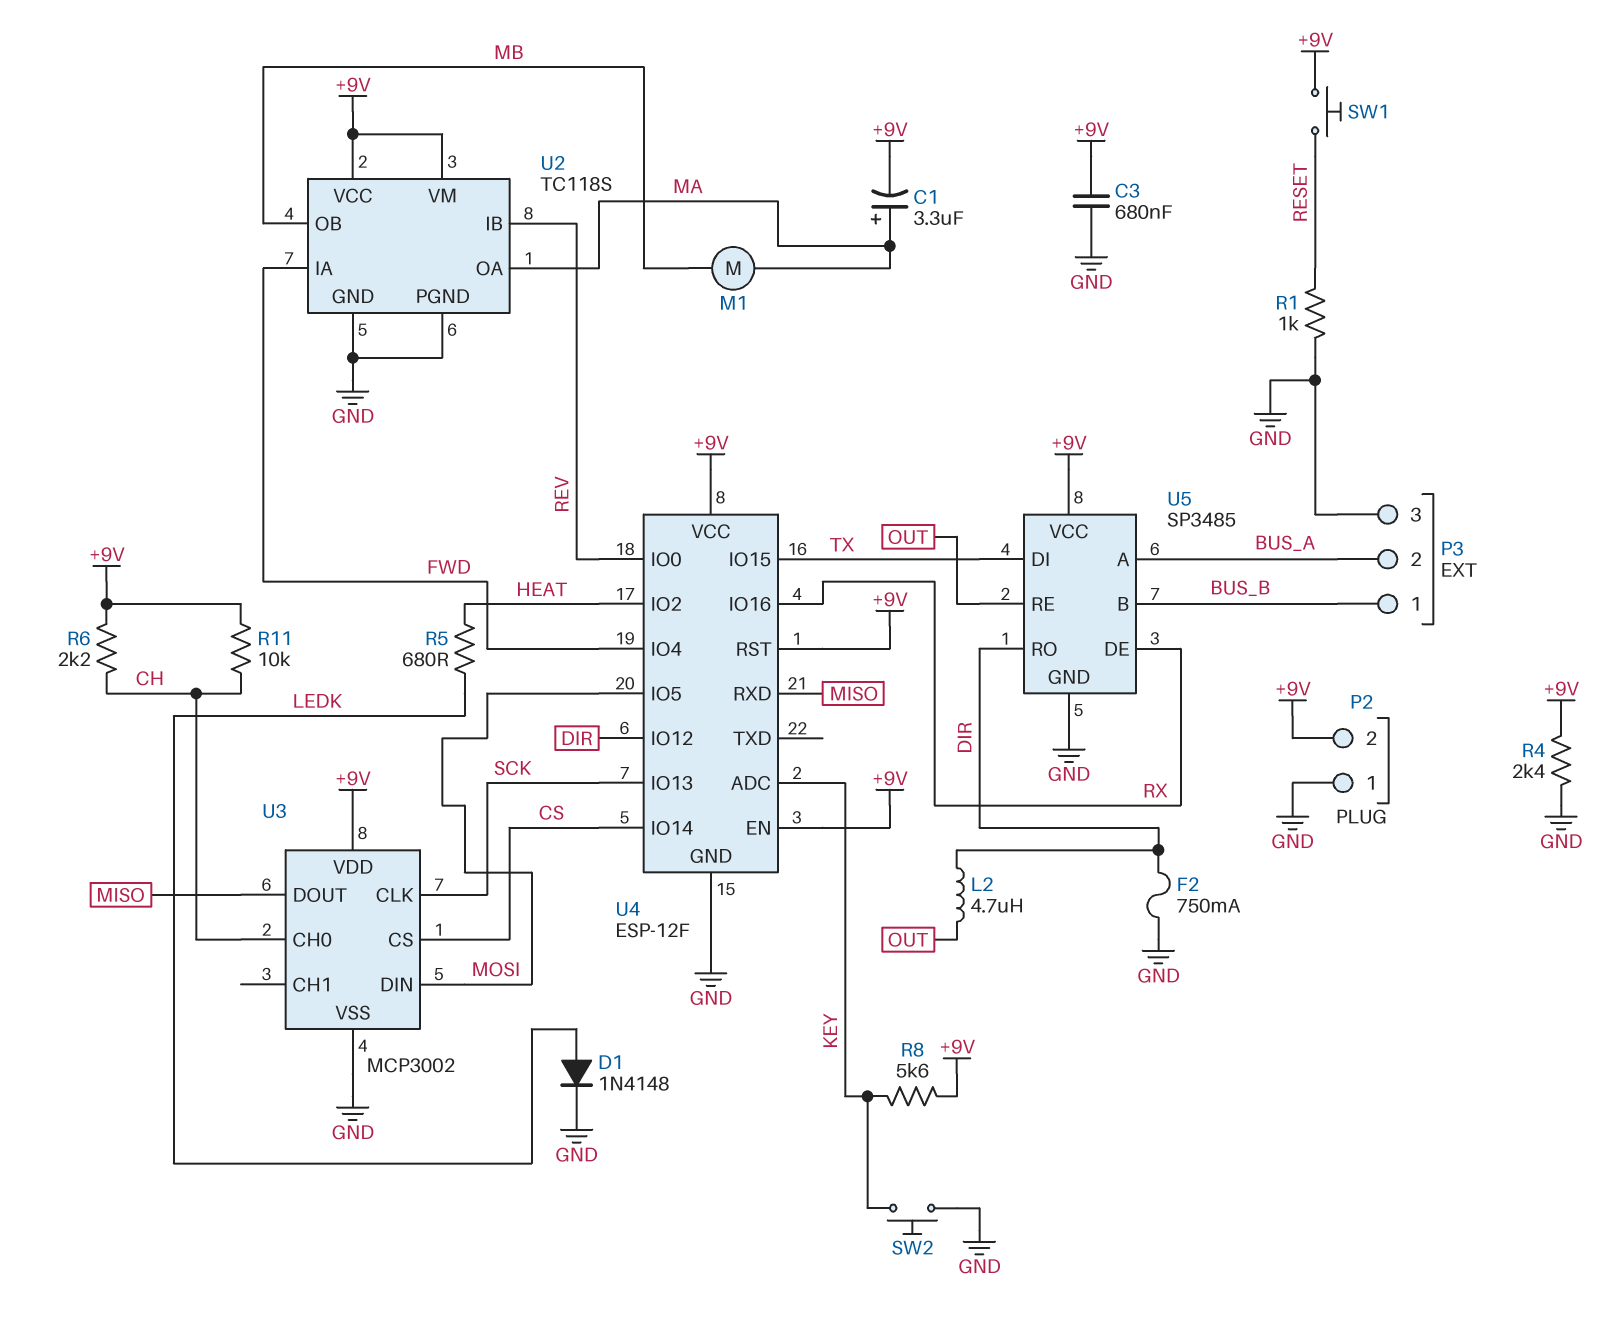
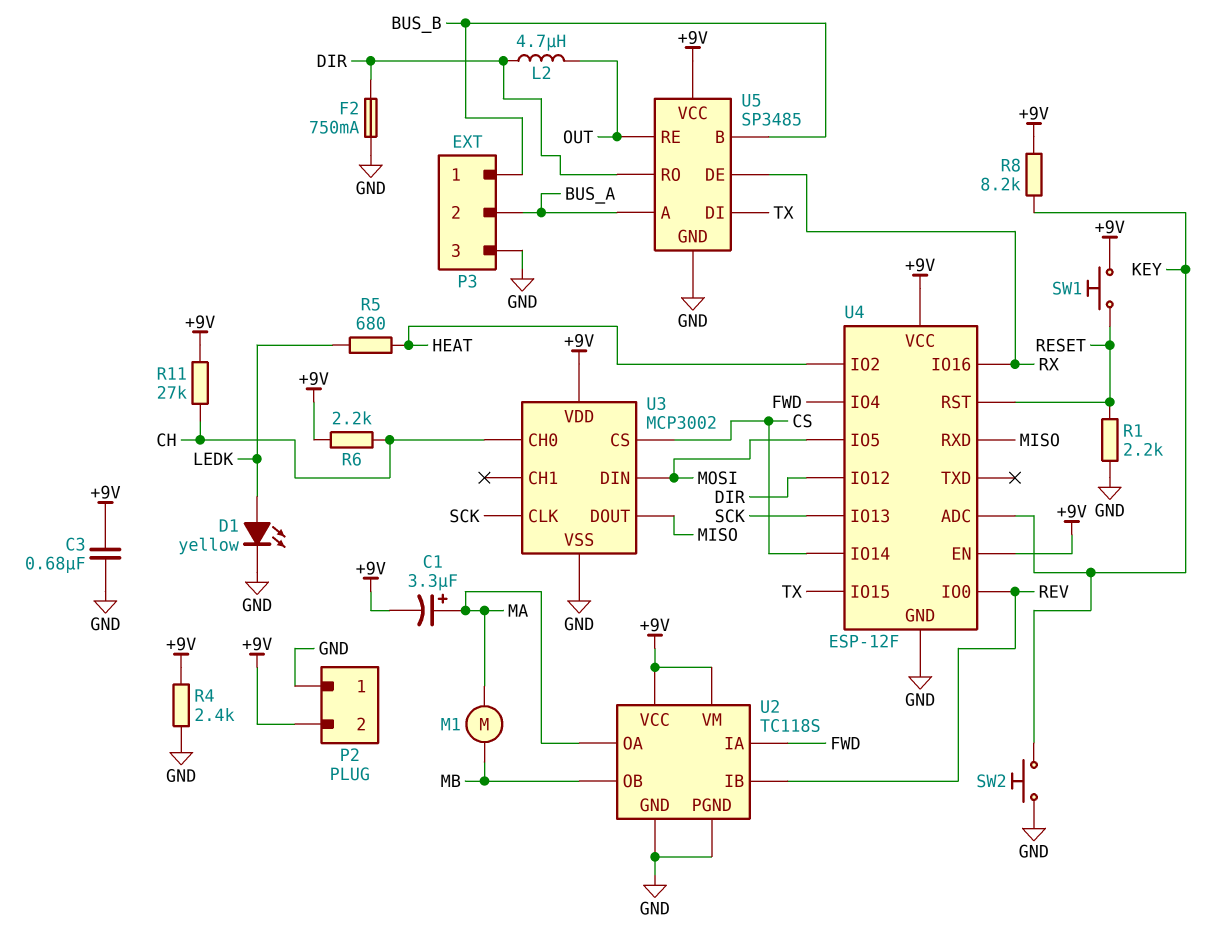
D1: diode 1N4148 (A LEDK, K GND) -> LED yellow (A LEDK, K GND)
R1: 1k (GND, RESET) -> 2.2k (GND, RESET)
R8: 5.6k (+9V, KEY) -> 8.2k (+9V, KEY)
R11: 10k (+9V, CH) -> 27k (+9V, CH)
U4 pin RST: +9V -> RESET

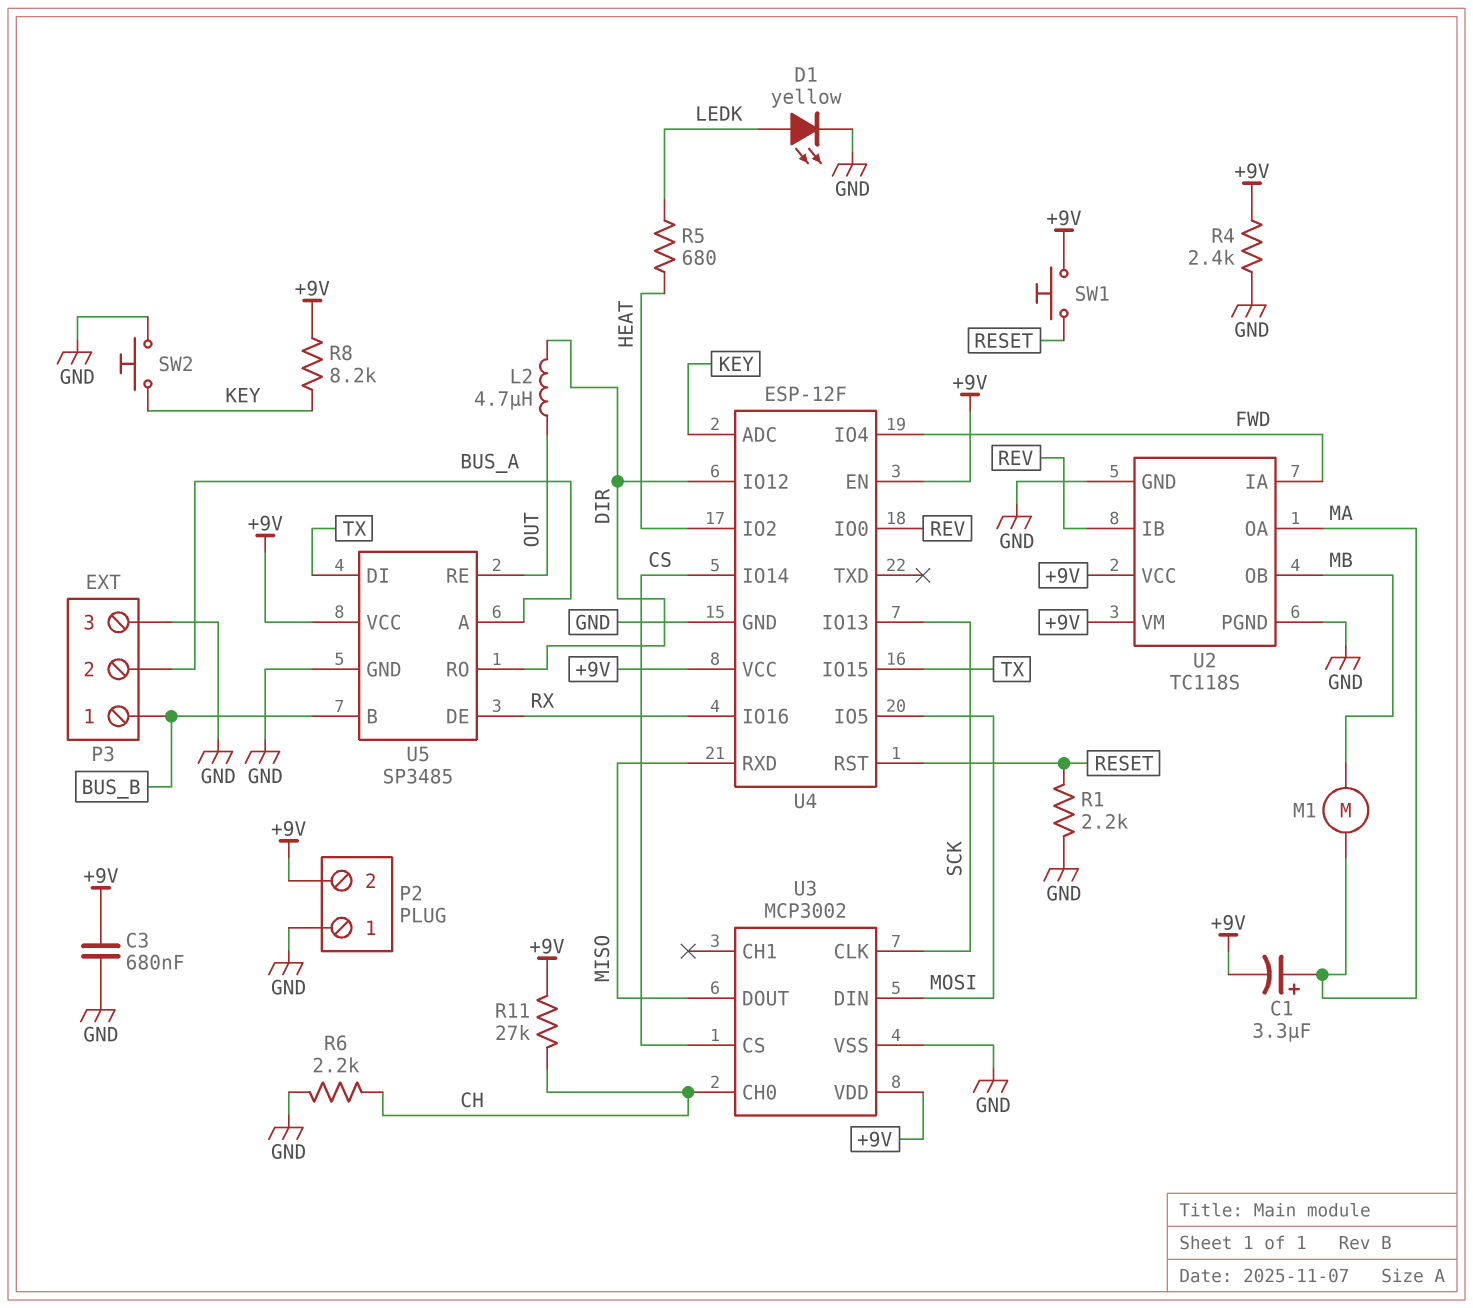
F2: 750mA (DIR, GND) -> none
R6: 2.2k (+9V, CH) -> 2.2k (CH, GND)

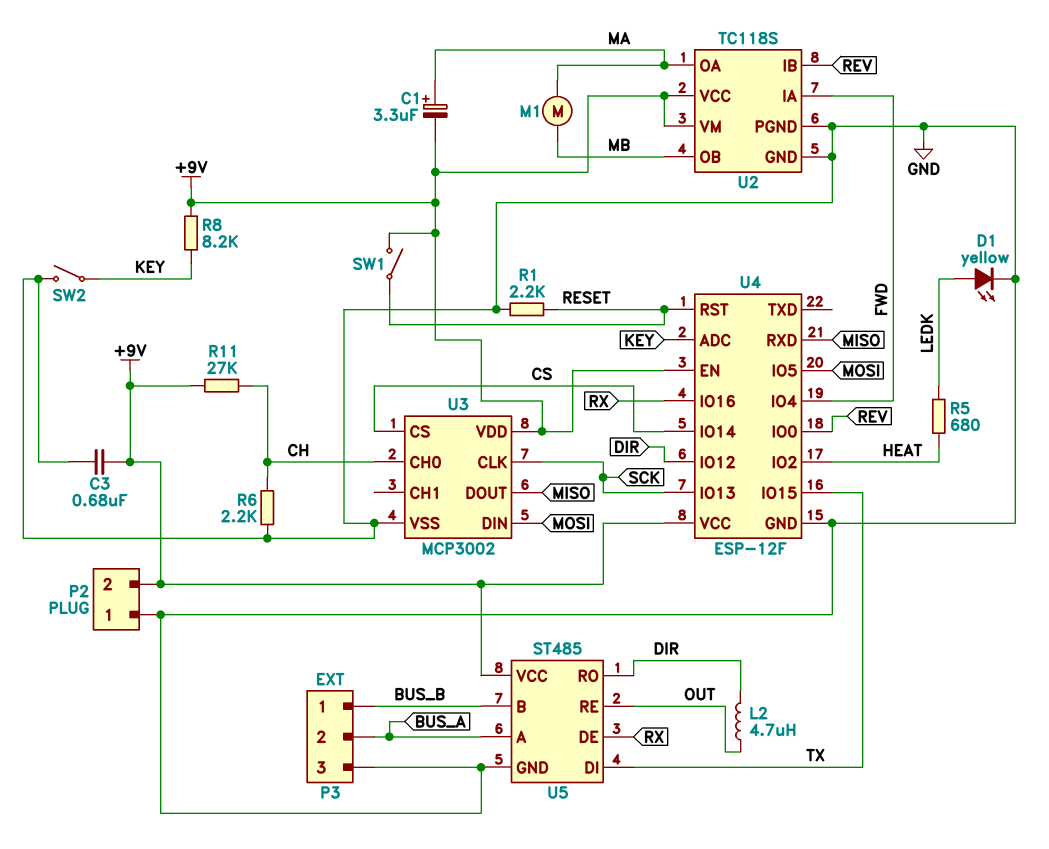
R4: 2.4k (+9V, GND) -> none
SW1: button (+9V, RESET) -> switch (+9V, RESET)
SW2: button (GND, KEY) -> switch (GND, KEY)
U5: SP3485 -> ST485

